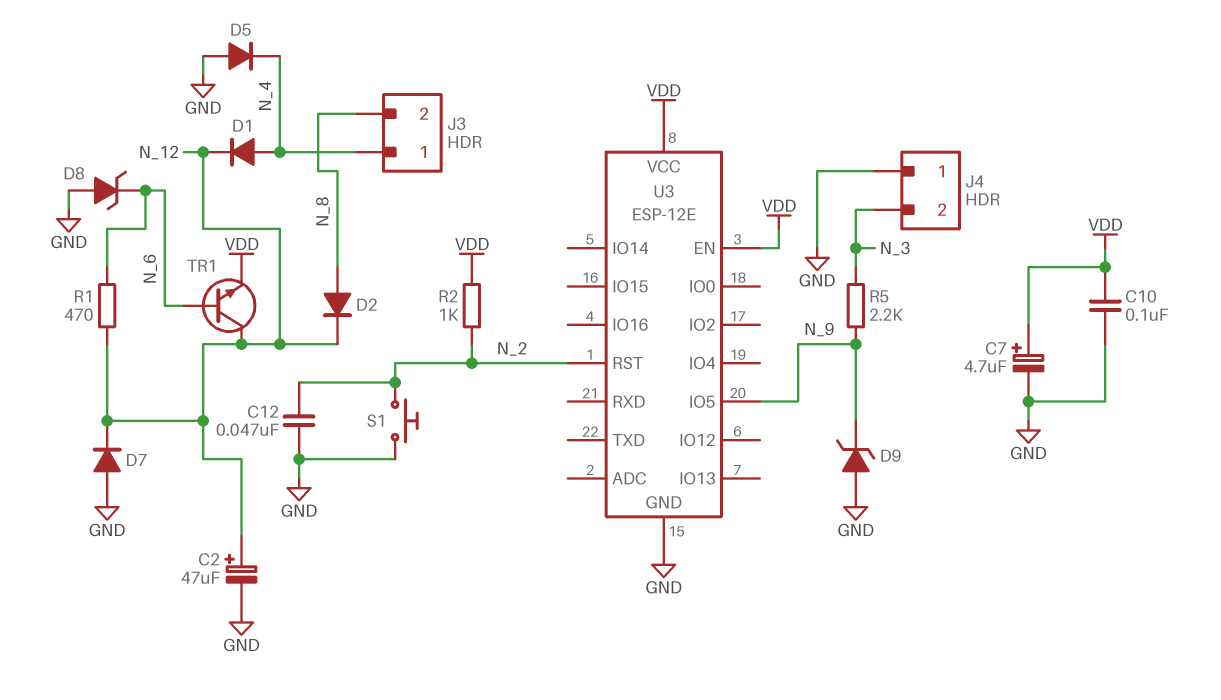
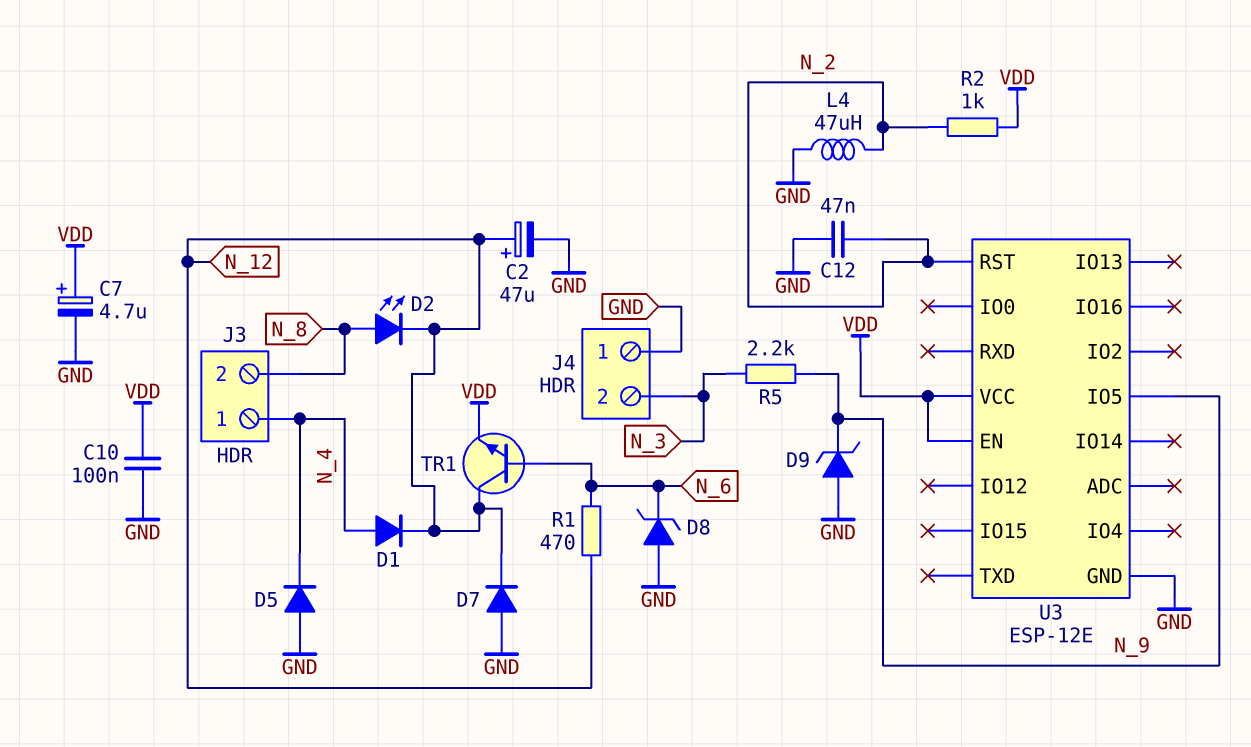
D2: diode (A N_8, K N_12) -> LED (A N_8, K N_12)
L4: none -> 47uH (GND, N_2)
S1: button (GND, N_2) -> none

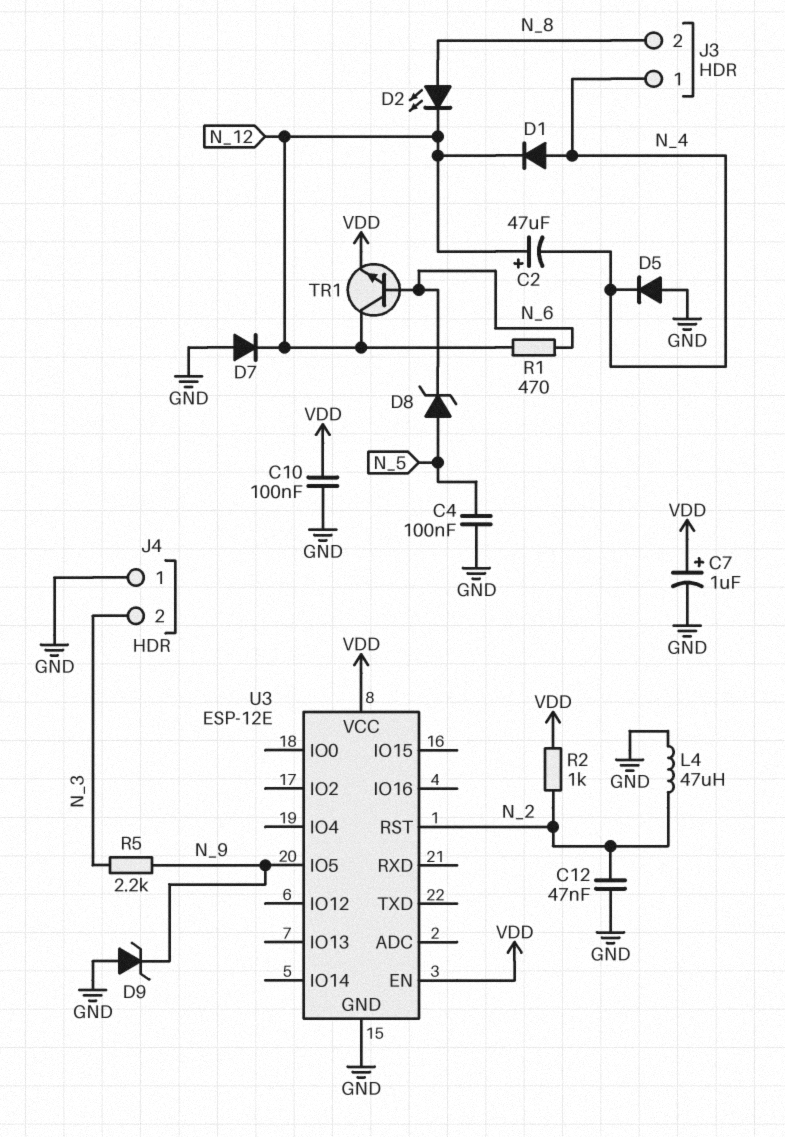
C2: 47uF (plus N_12, minus GND) -> 47uF (plus N_12, minus N_4)
C4: none -> 100nF (GND, N_5)
C7: 4.7uF (plus VDD, minus GND) -> 1uF (plus VDD, minus GND)
D8: zener (A GND, K N_6) -> zener (A N_5, K N_6)

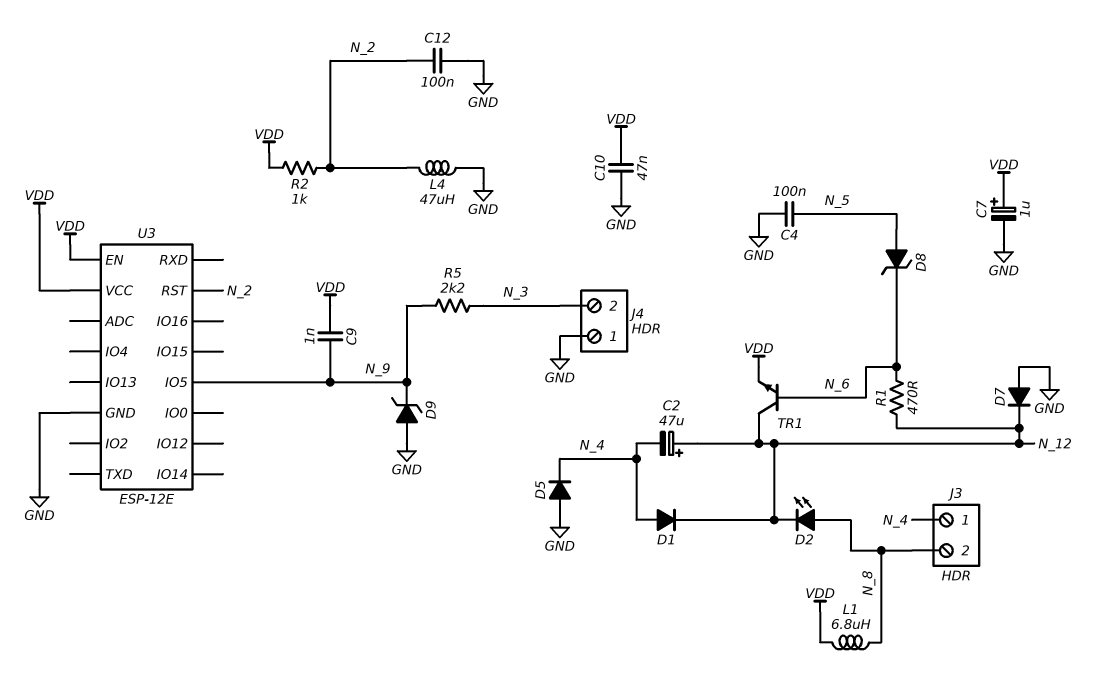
C9: none -> 1nF (N_9, VDD)
C10: 100nF (GND, VDD) -> 47nF (GND, VDD)
C12: 47nF (GND, N_2) -> 100nF (GND, N_2)
L1: none -> 6.8uH (N_8, VDD)

